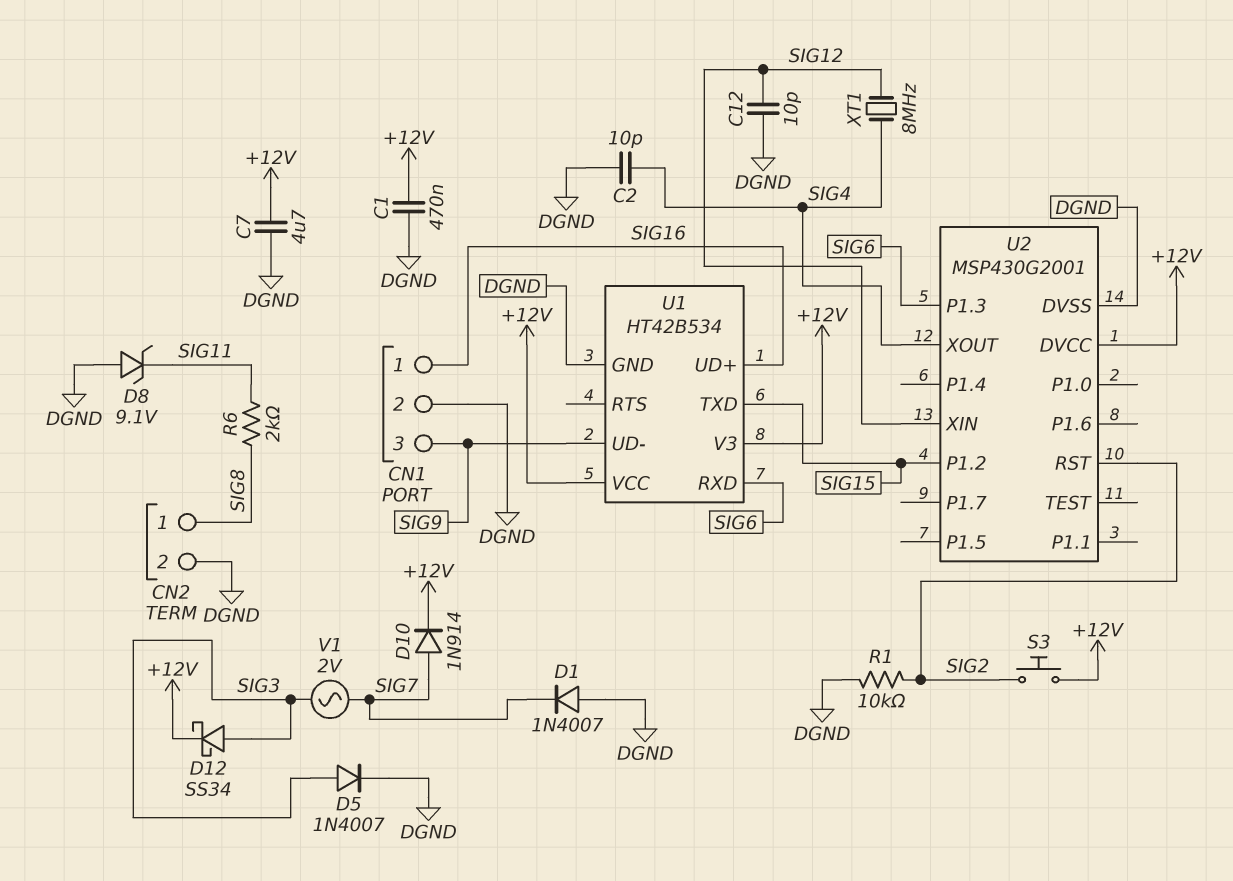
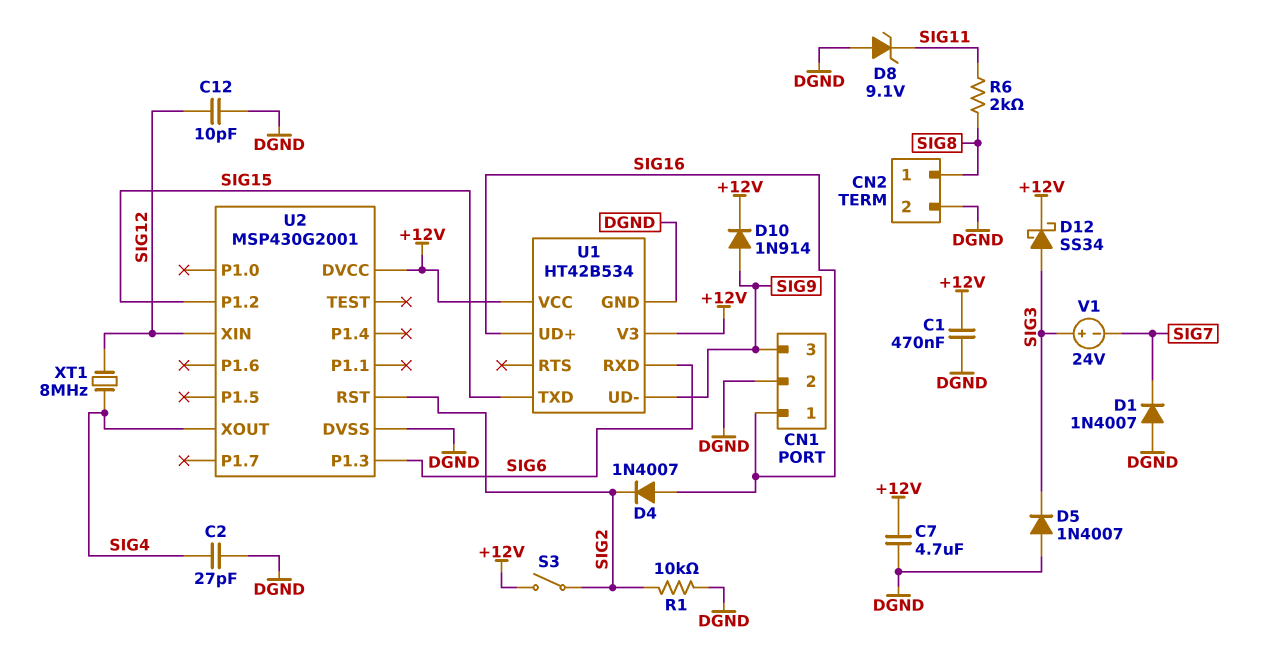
C2: 10pF (DGND, SIG4) -> 27pF (DGND, SIG4)
D4: none -> diode 1N4007 (A SIG16, K SIG2)
D5: diode 1N4007 (A SIG3, K DGND) -> diode 1N4007 (A DGND, K SIG3)
D10: diode 1N914 (A SIG7, K +12V) -> diode 1N914 (A SIG9, K +12V)
S3: button (+12V, SIG2) -> switch (+12V, SIG2)
V1: AC 2V (SIG3, SIG7) -> 24V (plus SIG3, minus SIG7)

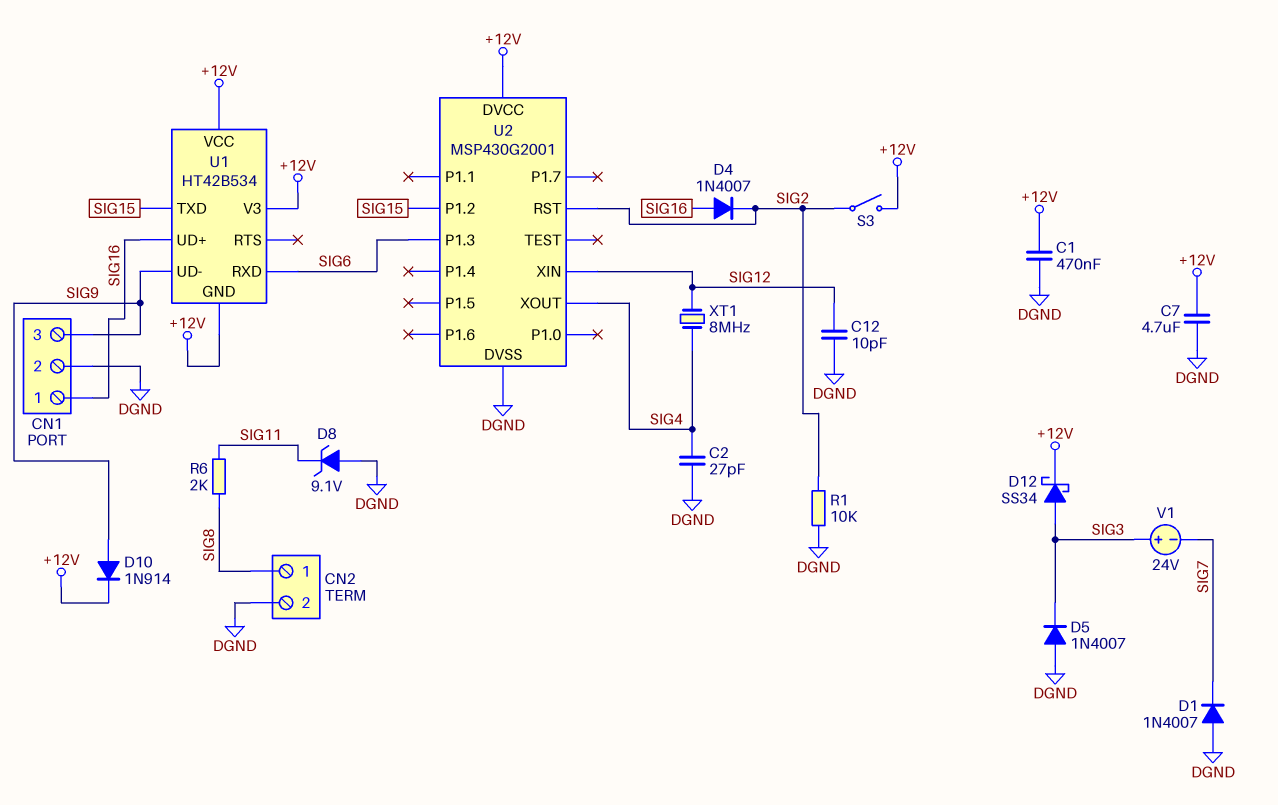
U1 pin GND: DGND -> +12V

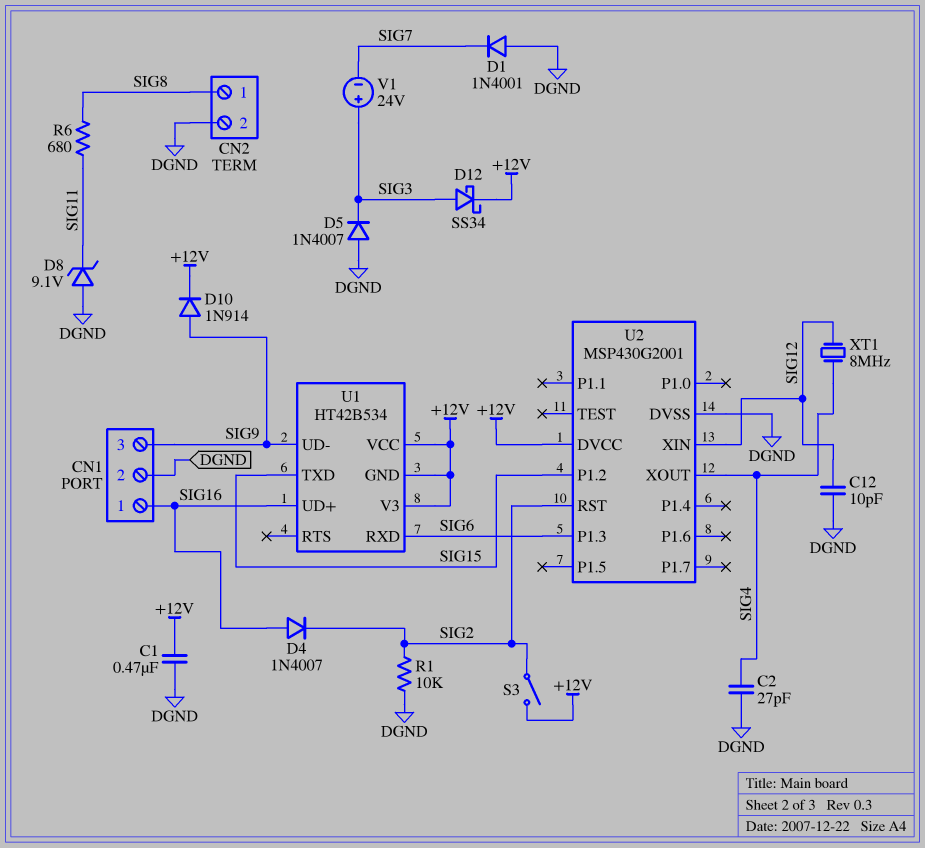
C7: 4.7uF (+12V, DGND) -> none
D1: diode 1N4007 (A DGND, K SIG7) -> diode 1N4001 (A DGND, K SIG7)
R6: 2k (SIG8, SIG11) -> 680 (SIG8, SIG11)

